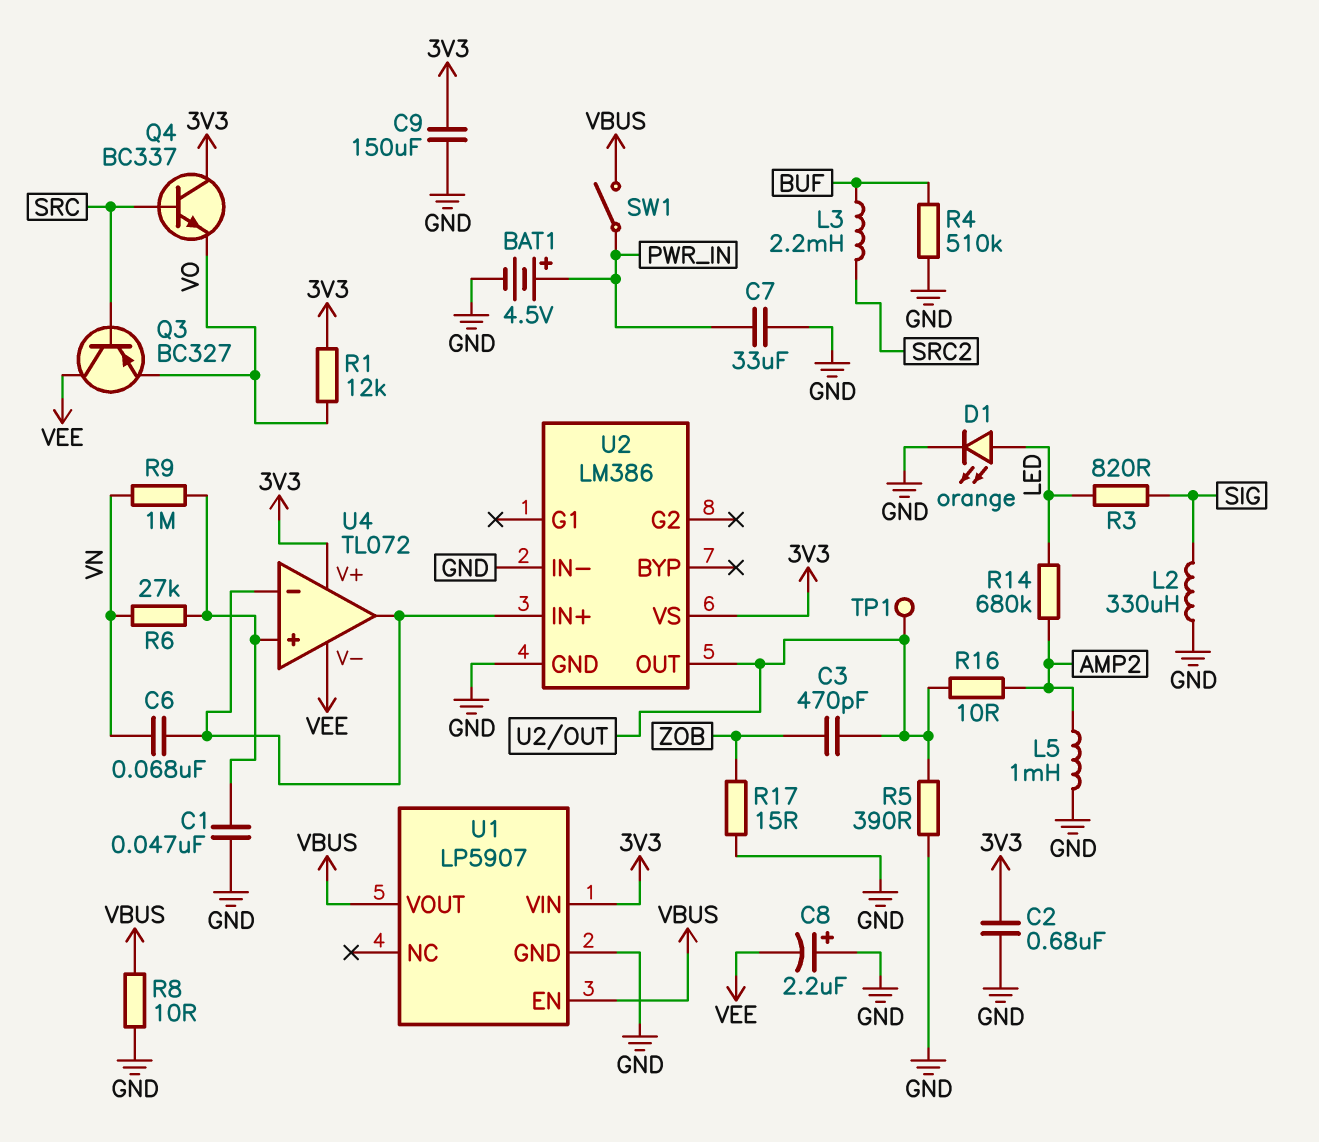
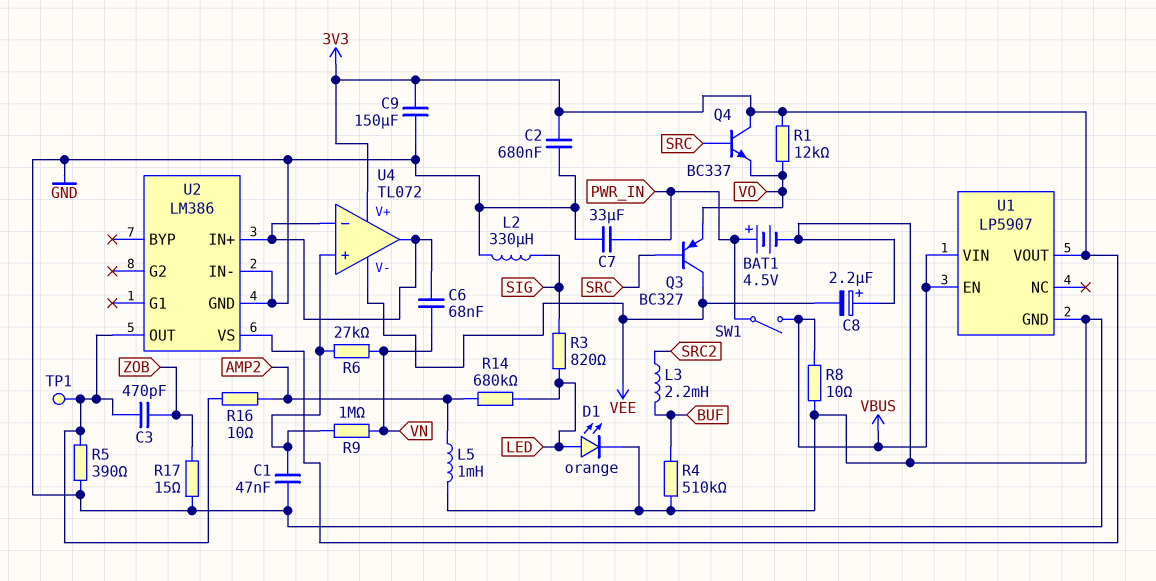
U1 pin VIN: 3V3 -> VBUS
U1 pin VOUT: VBUS -> 3V3

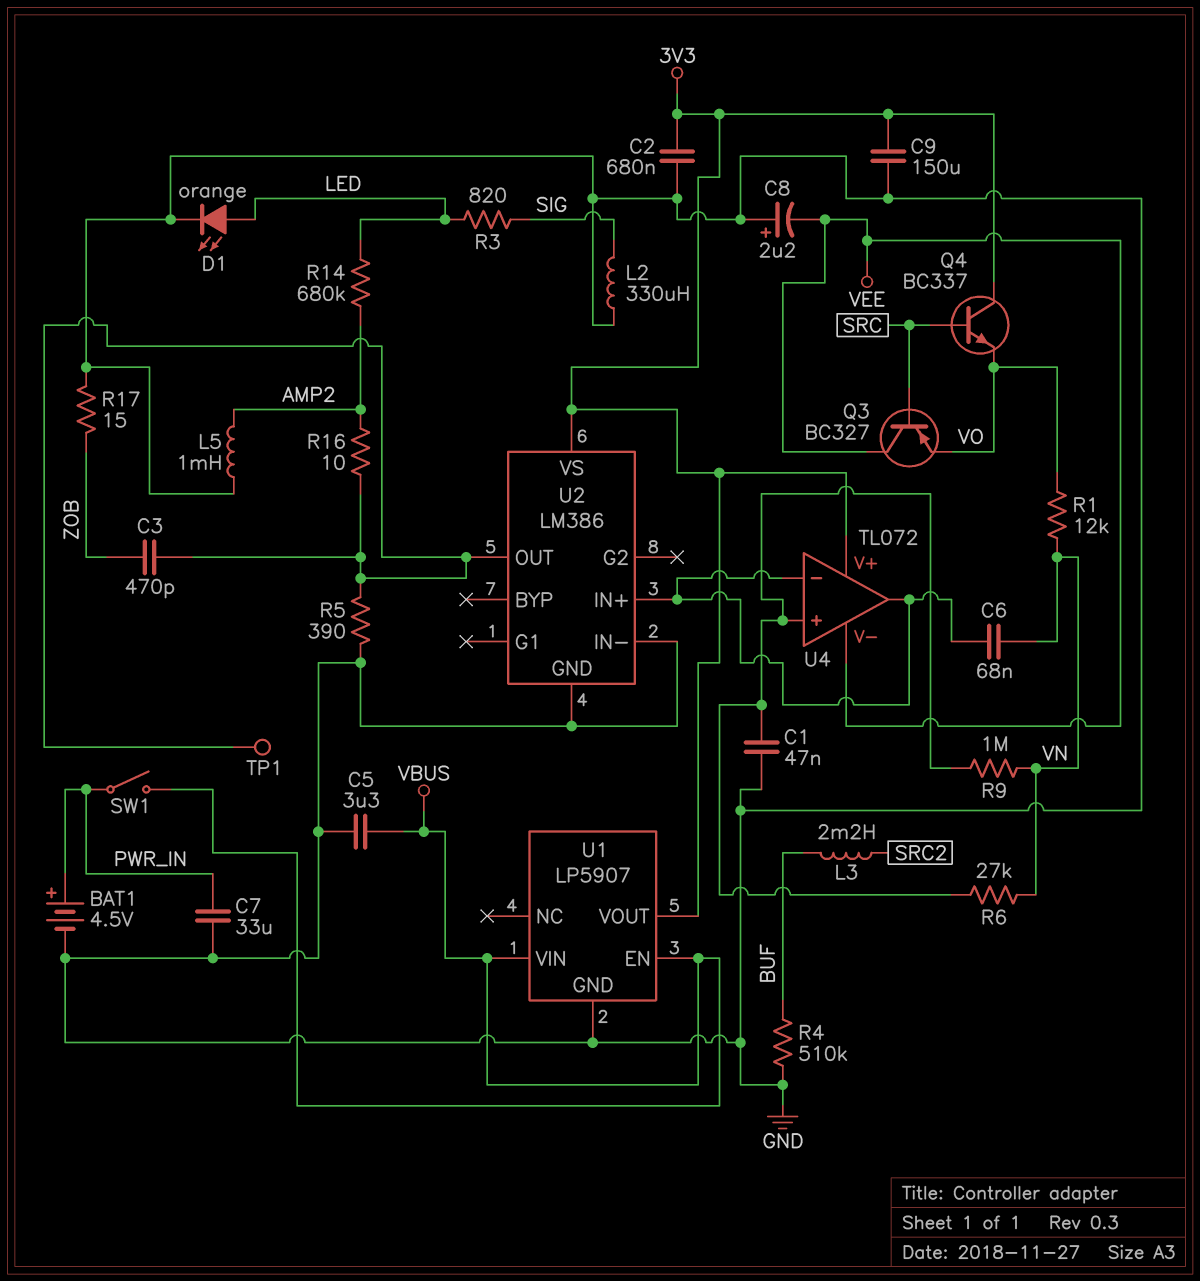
C5: none -> 3.3uF (GND, VBUS)
R1: 12k (3V3, VO) -> 12k (VN, VO)
R8: 10 (GND, VBUS) -> none

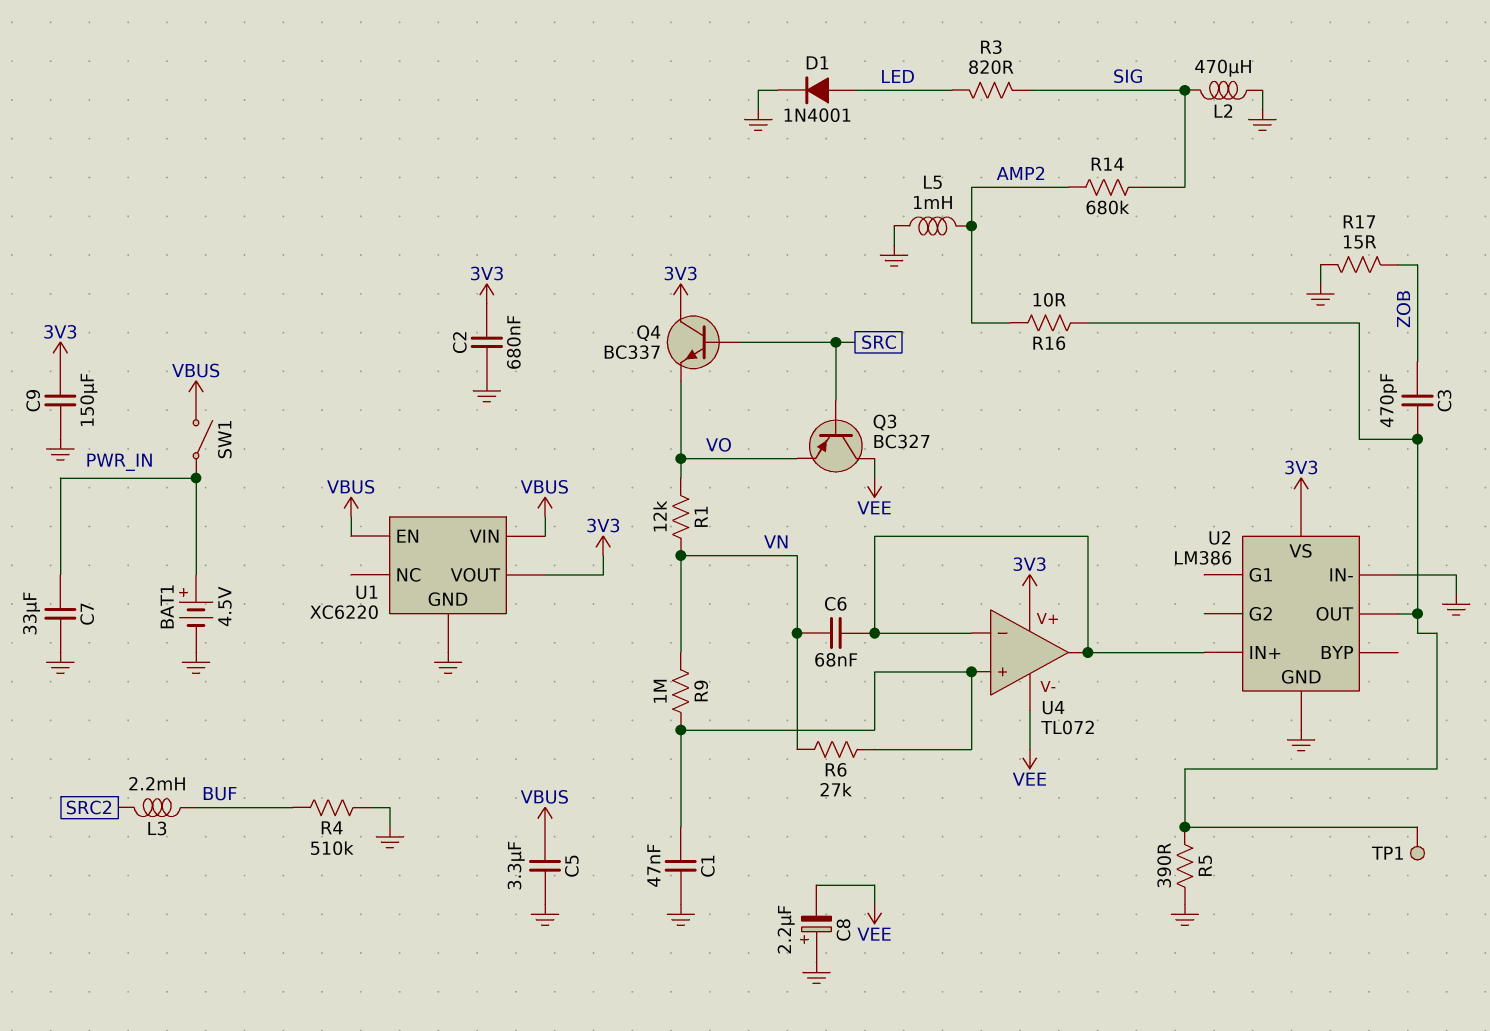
D1: LED orange (A LED, K GND) -> diode 1N4001 (A LED, K GND)
L2: 330uH (GND, SIG) -> 470uH (GND, SIG)
R14: 680k (AMP2, LED) -> 680k (AMP2, SIG)
U1: LP5907 -> XC6220

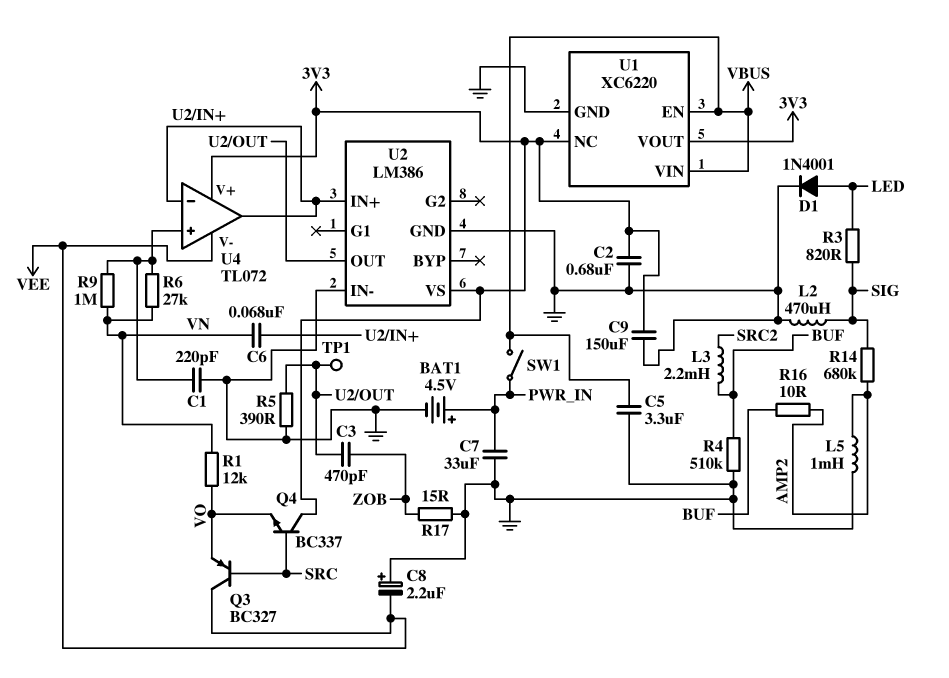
C1: 47nF (GND, U4/in+) -> 220pF (GND, U4/in+)
R16: 10 (AMP2, U2/OUT) -> 10 (AMP2, BUF)
U1 pin NC: none -> 3V3

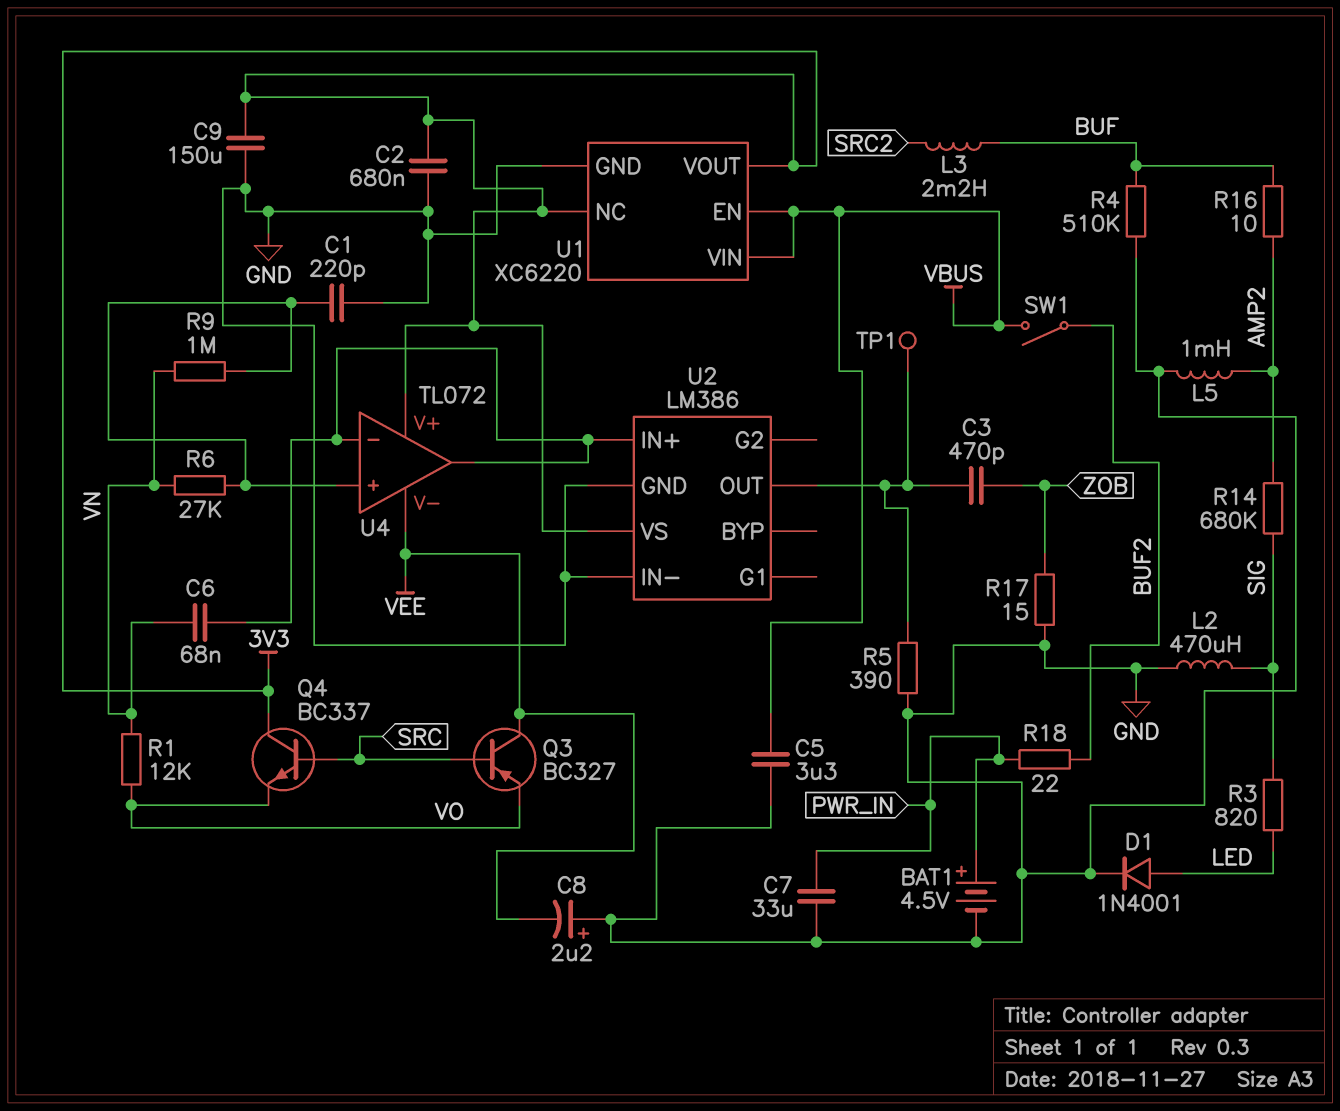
R18: none -> 22 (BUF2, PWR_IN)
SW1: switch (PWR_IN, VBUS) -> switch (BUF2, VBUS)

